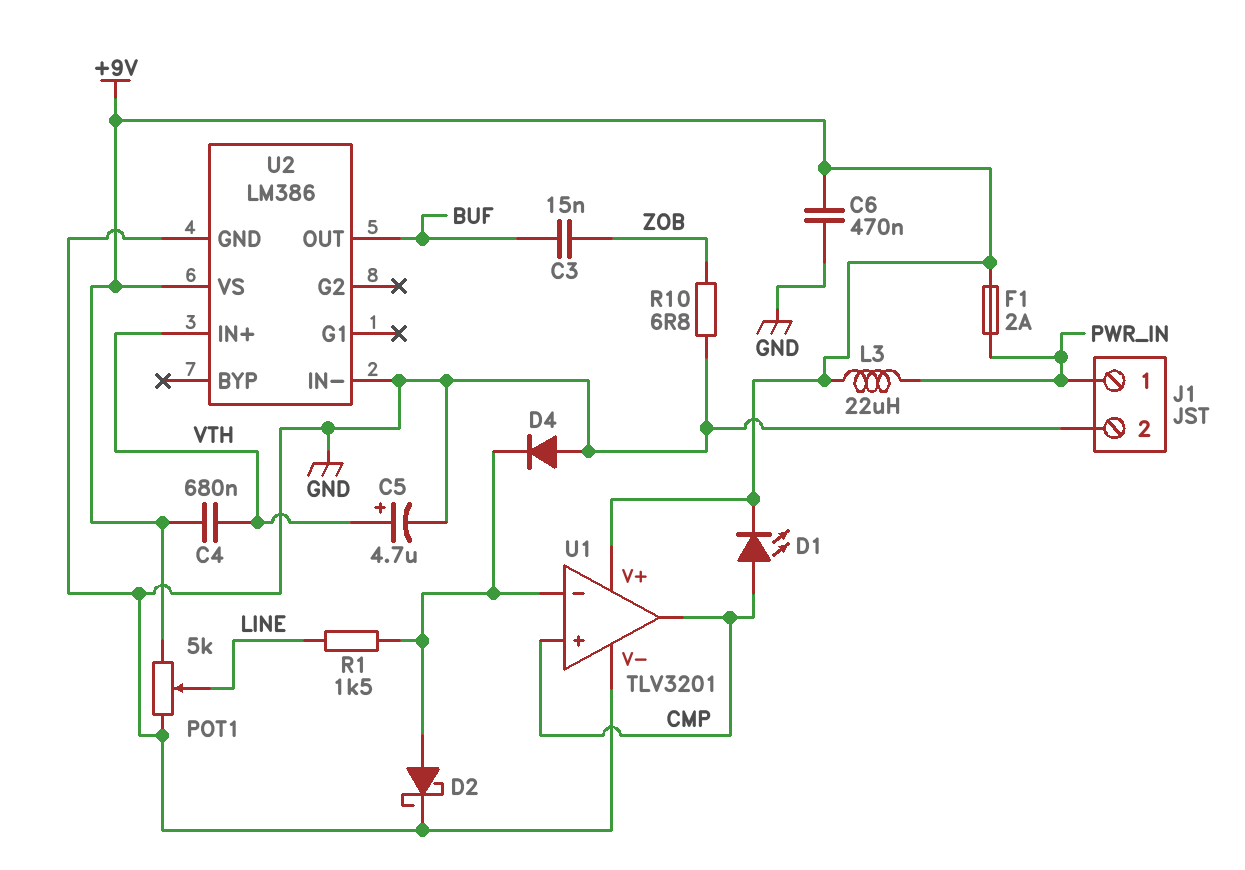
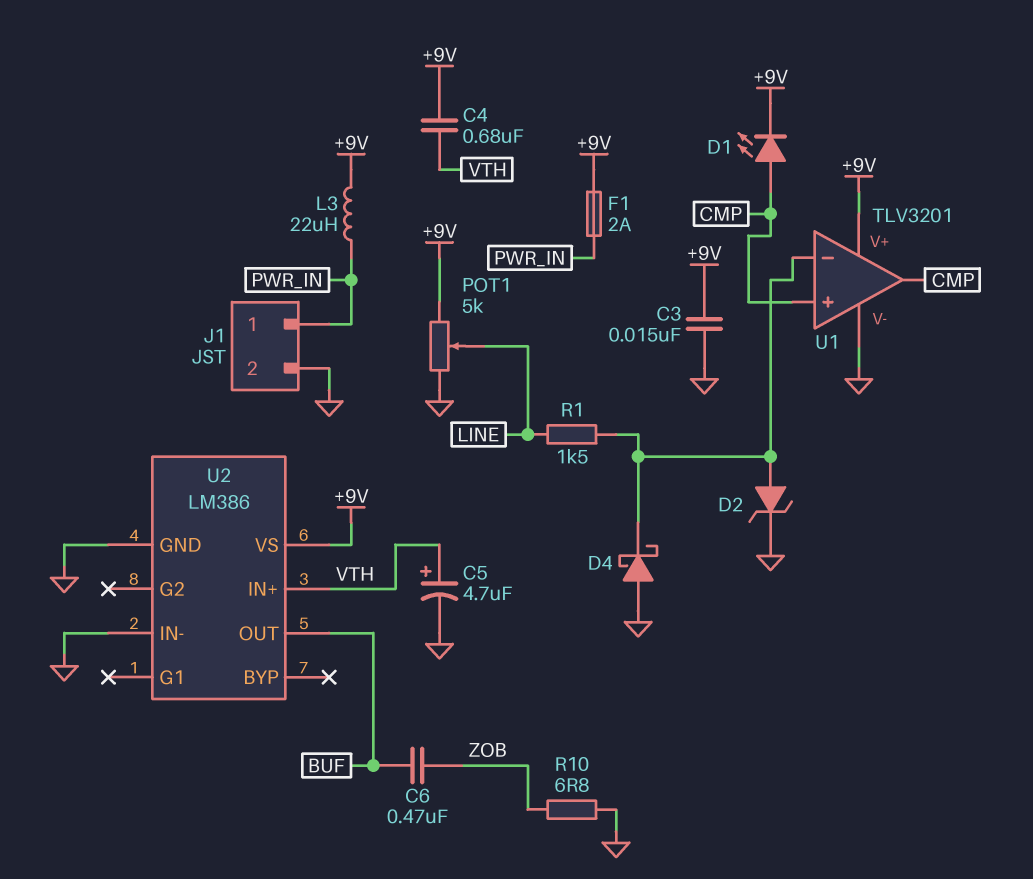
C3: 15nF (BUF, ZOB) -> 15nF (+9V, GND)
C6: 470nF (+9V, GND) -> 470nF (BUF, ZOB)
D2: schottky (A U1/in-, K GND) -> zener (A U1/in-, K GND)
D4: diode (A GND, K U1/in-) -> schottky (A GND, K U1/in-)

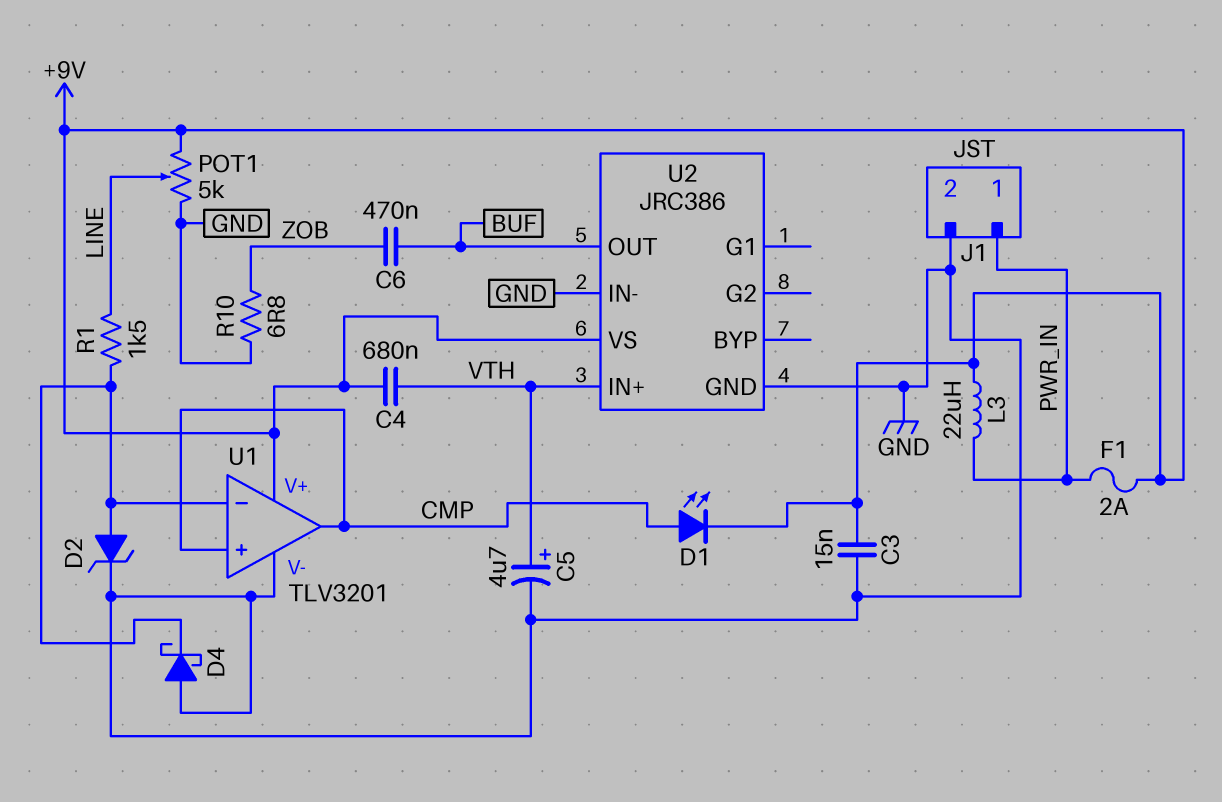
U2: LM386 -> JRC386

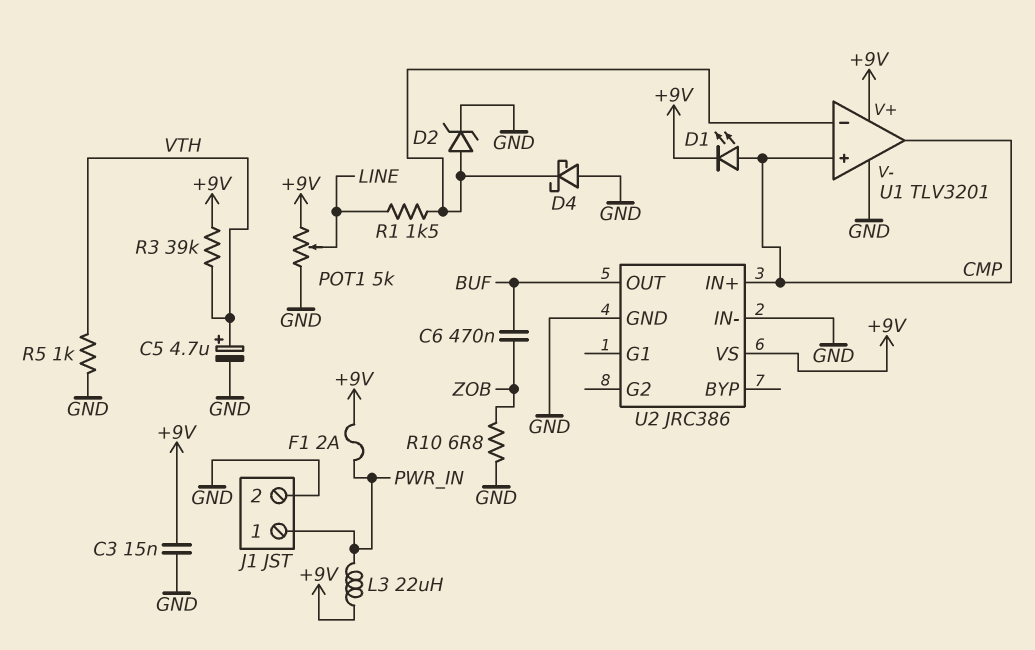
C4: 680nF (+9V, VTH) -> none
R3: none -> 39k (+9V, VTH)
R5: none -> 1k (GND, VTH)
U2 pin IN+: VTH -> CMP

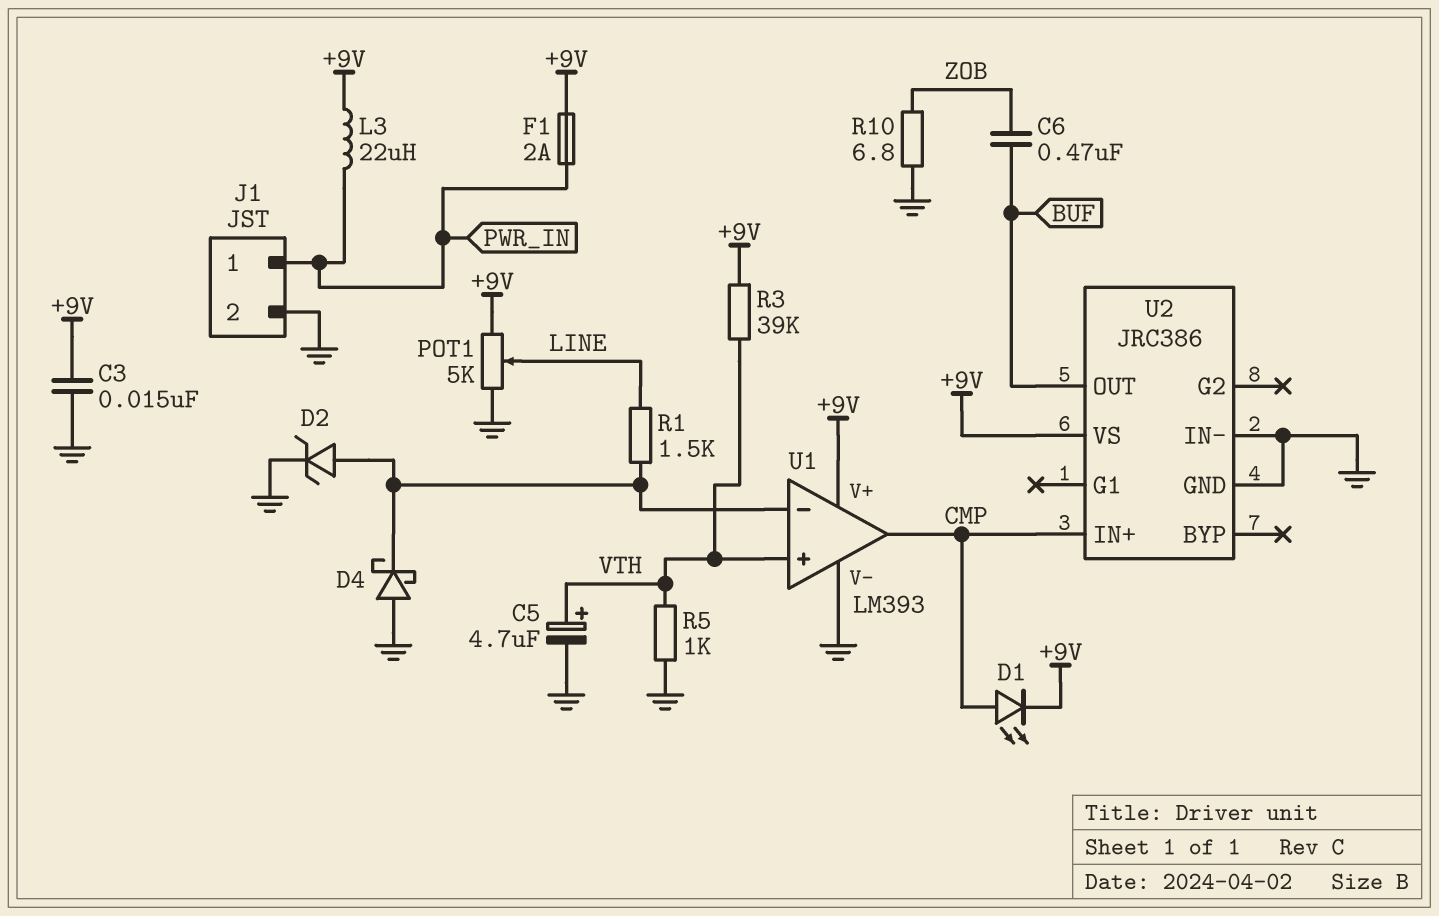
U1: TLV3201 -> LM393
U1 pin in+: CMP -> VTH

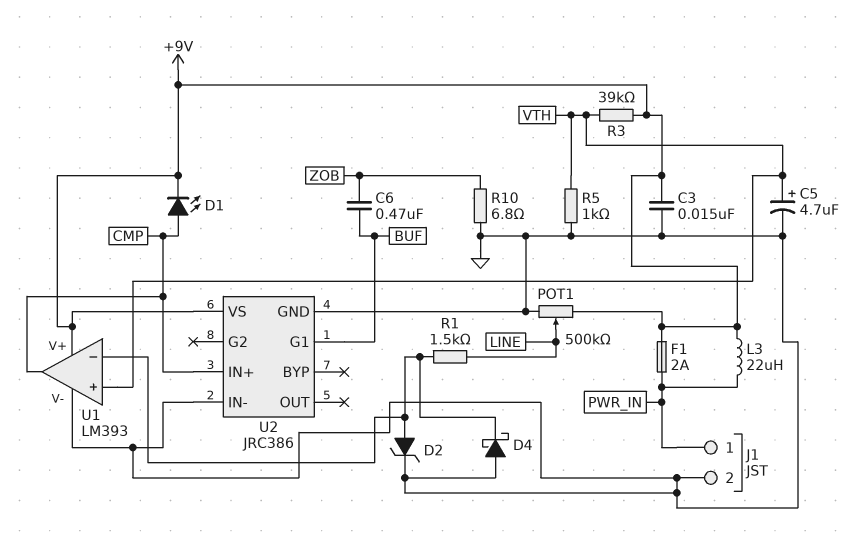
POT1: 5k (+9V, GND, wiper LINE) -> 500k (+9V, GND, wiper LINE)
U2 pin G1: none -> BUF
U2 pin OUT: BUF -> none

